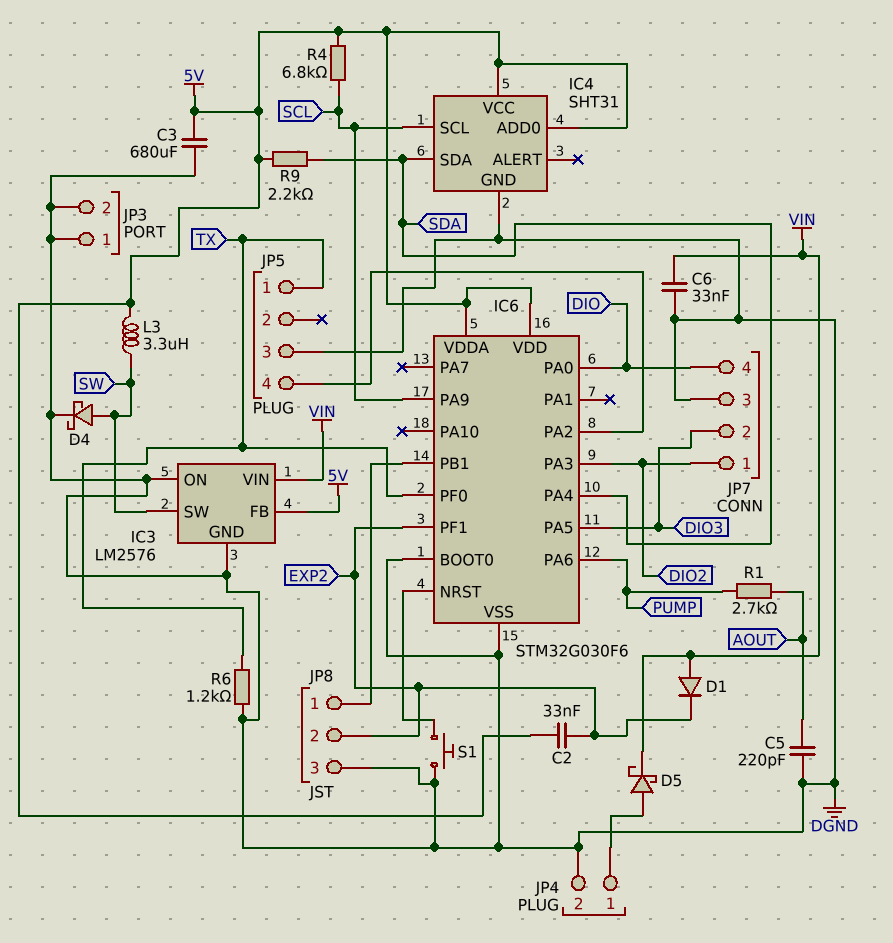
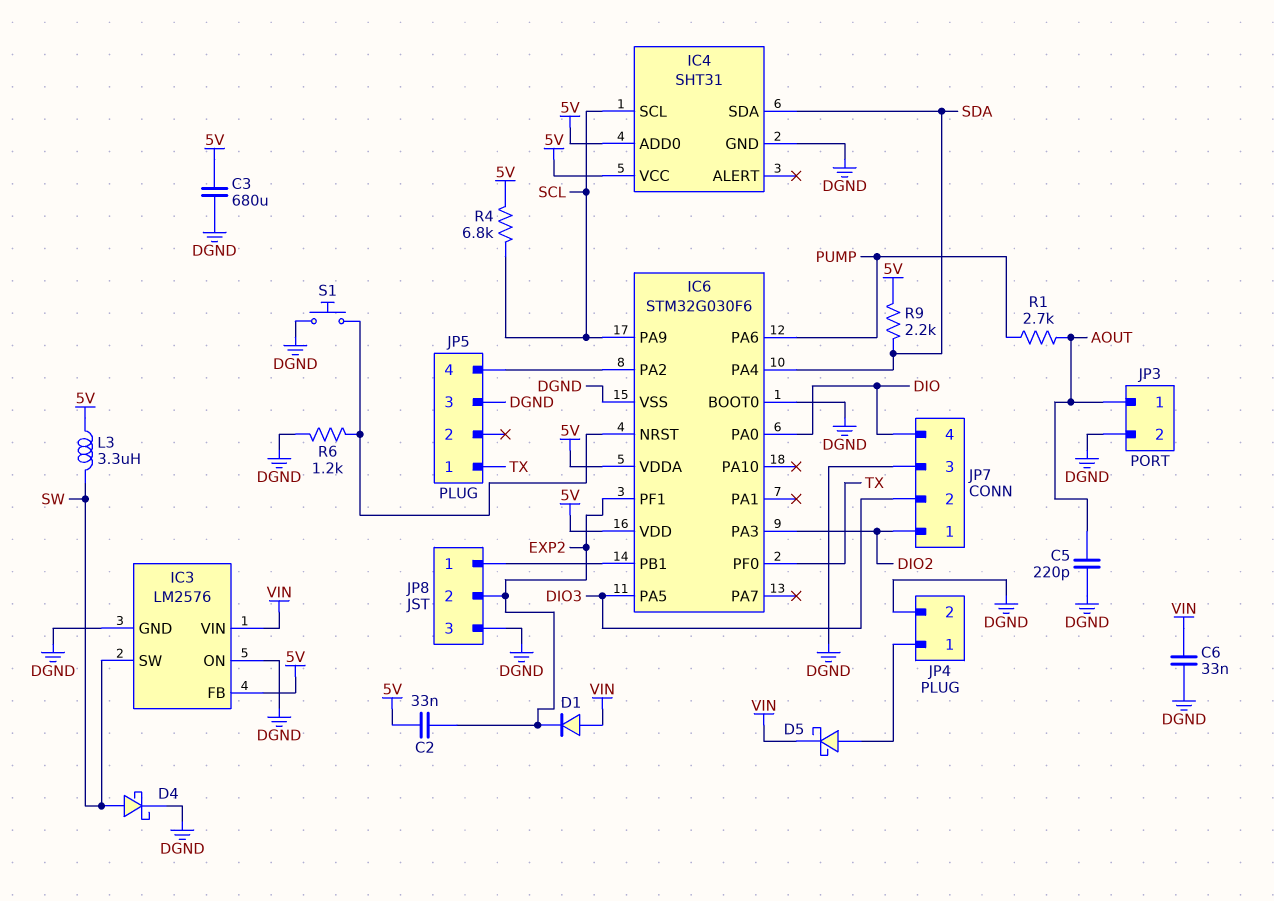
JP3 pin 1: DGND -> AOUT
R6: 1.2k (DGND, TX) -> 1.2k (DGND, IC6/NRST)

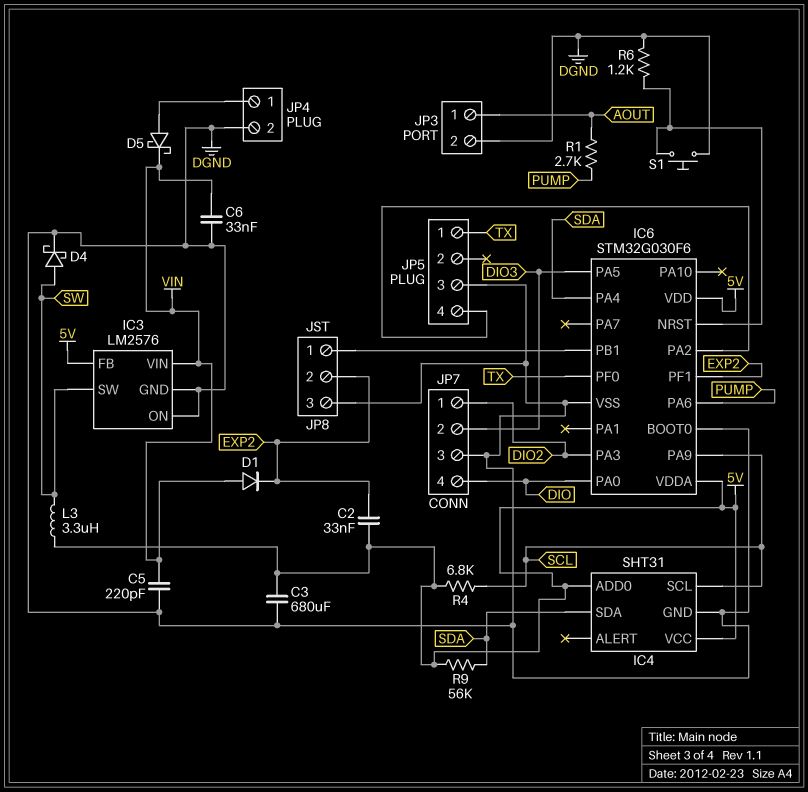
C5: 220pF (AOUT, DGND) -> 220pF (DGND, VIN)
R9: 2.2k (5V, SDA) -> 56k (5V, SDA)

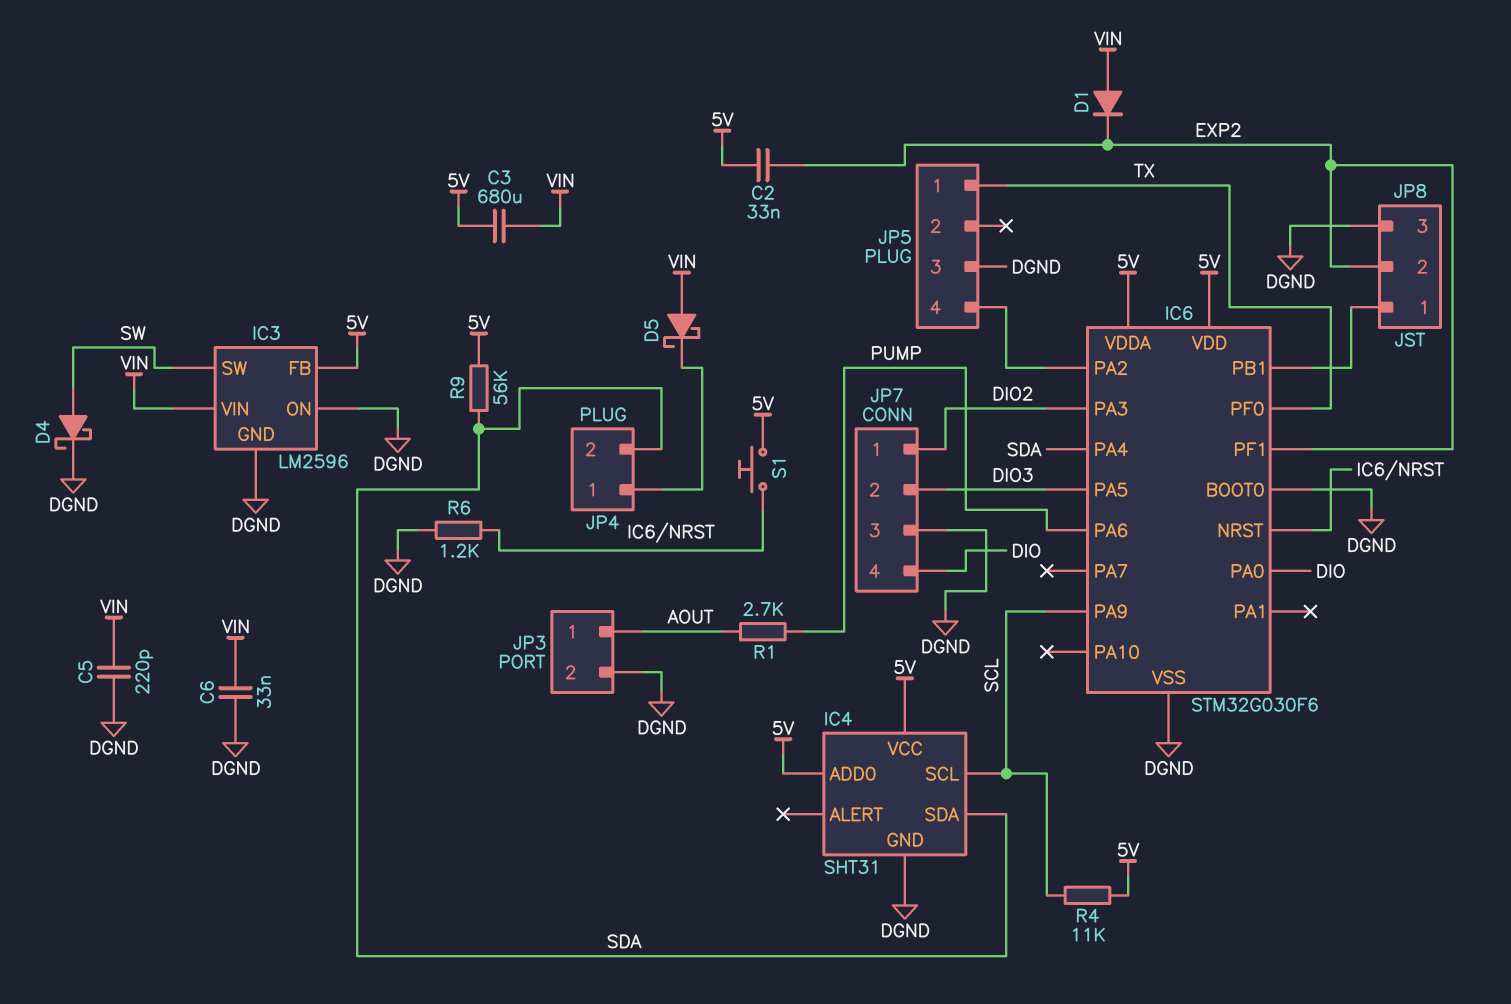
C3: 680uF (5V, DGND) -> 680uF (5V, VIN)
D5: schottky (A JP4/1, K VIN) -> schottky (A VIN, K JP4/1)
IC3: LM2576 -> LM2596
JP4 pin 2: DGND -> SDA
L3: 3.3uH (5V, SW) -> none
R4: 6.8k (5V, SCL) -> 11k (5V, SCL)
S1: button (DGND, IC6/NRST) -> button (5V, IC6/NRST)

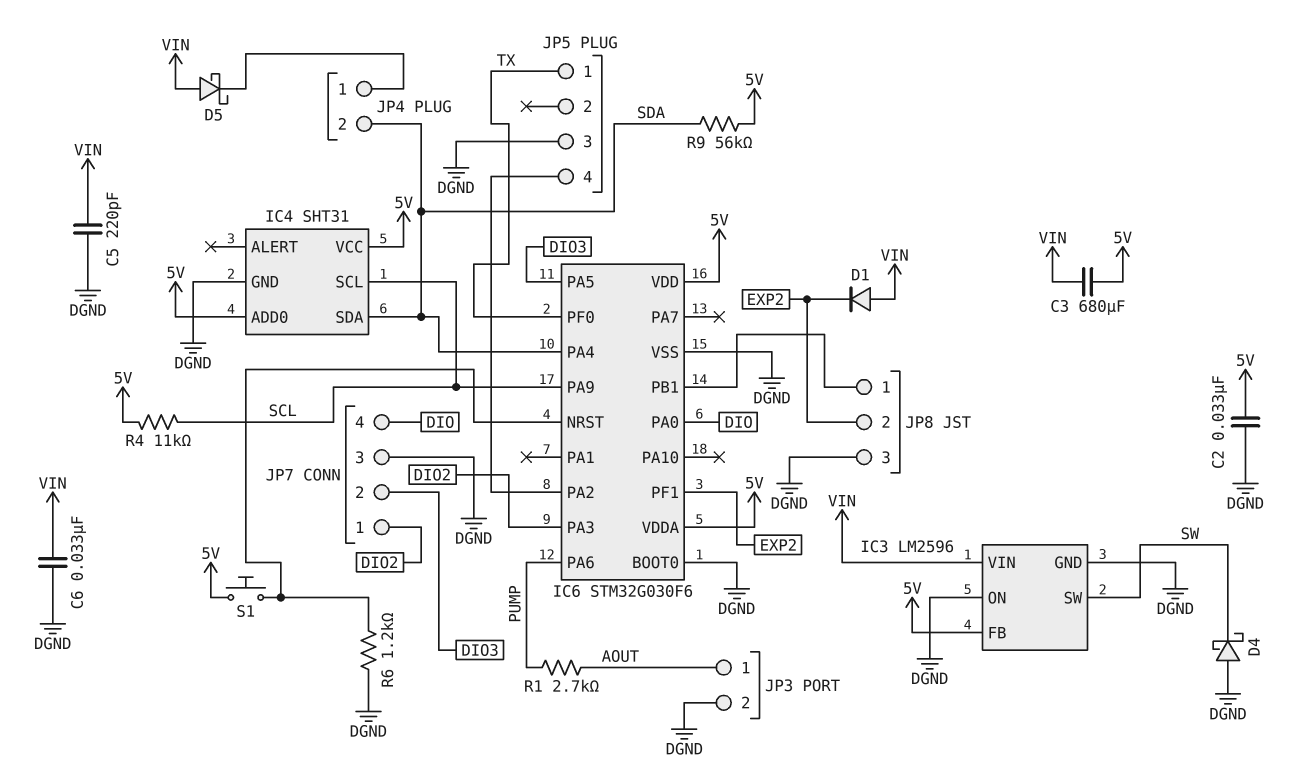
C2: 33nF (5V, EXP2) -> 33nF (5V, DGND)
D4: schottky (A SW, K DGND) -> schottky (A DGND, K SW)

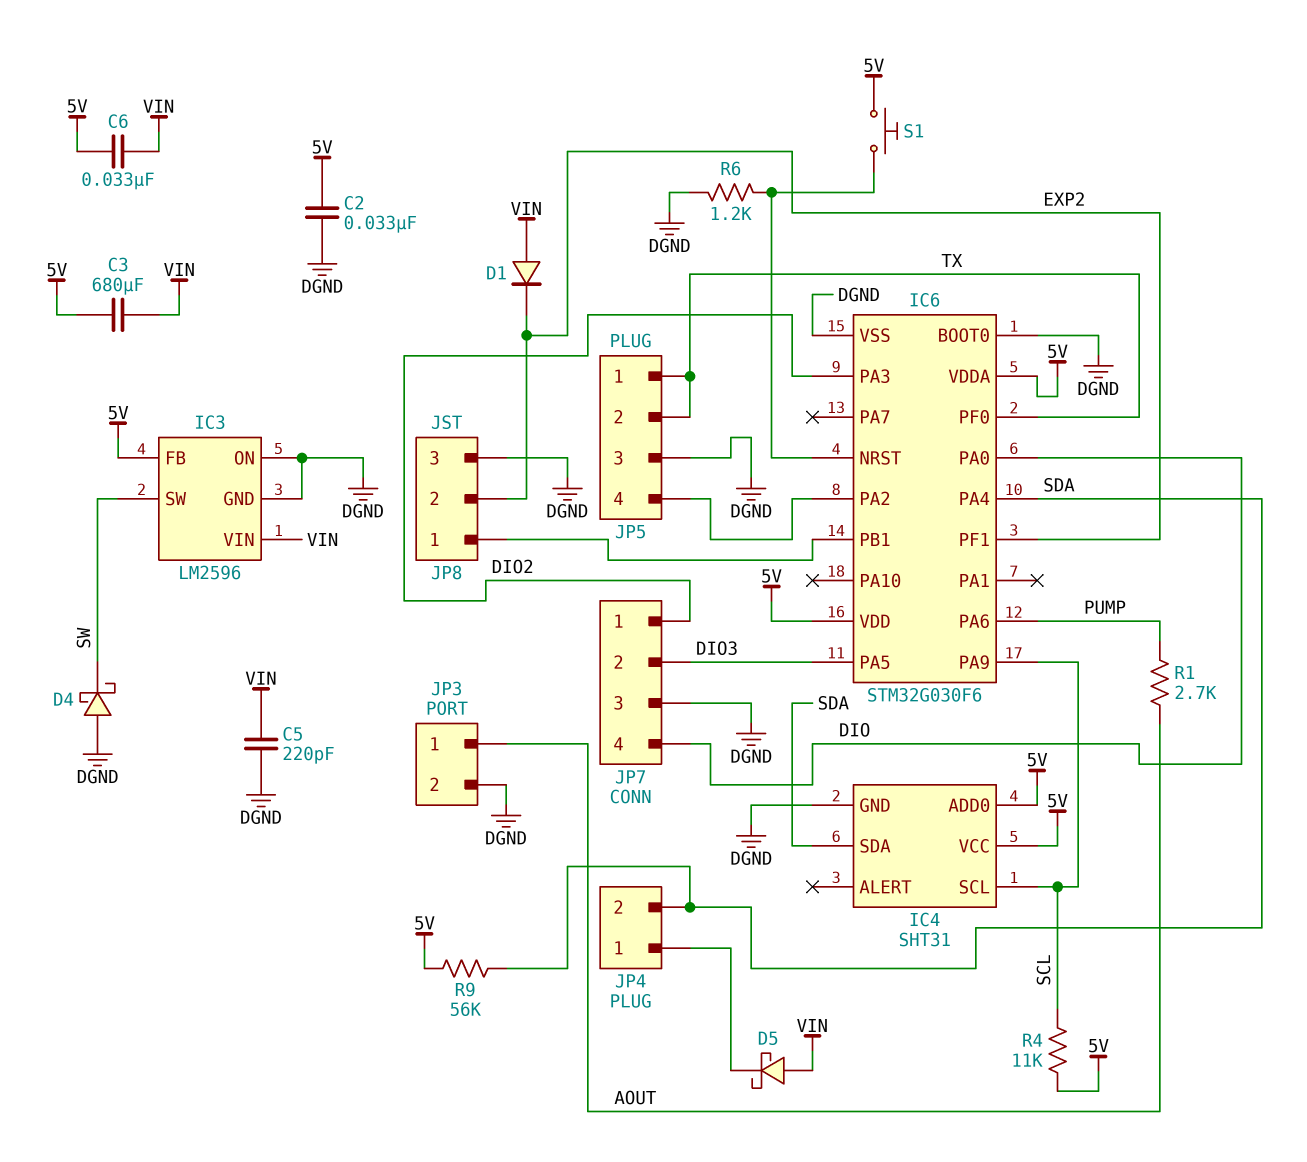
C6: 33nF (DGND, VIN) -> 33nF (5V, VIN)
JP5 pin 2: none -> TX

